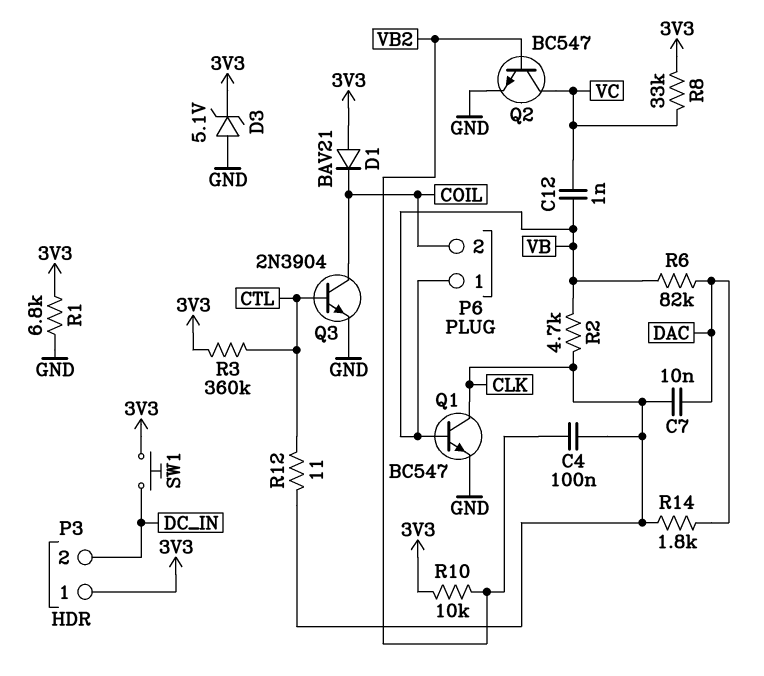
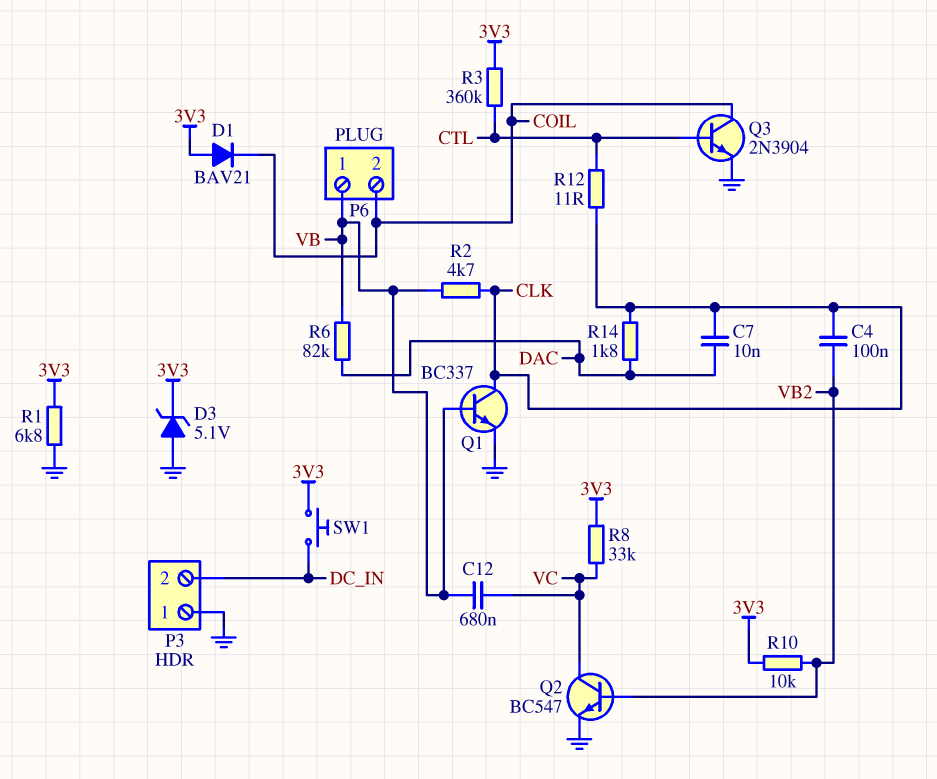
C12: 1nF (VB, VC) -> 680nF (VB, VC)
P3 pin 1: 3V3 -> GND
Q1: NPN BC547 (B VB, C CLK, E GND) -> NPN BC337 (B VB, C CLK, E GND)

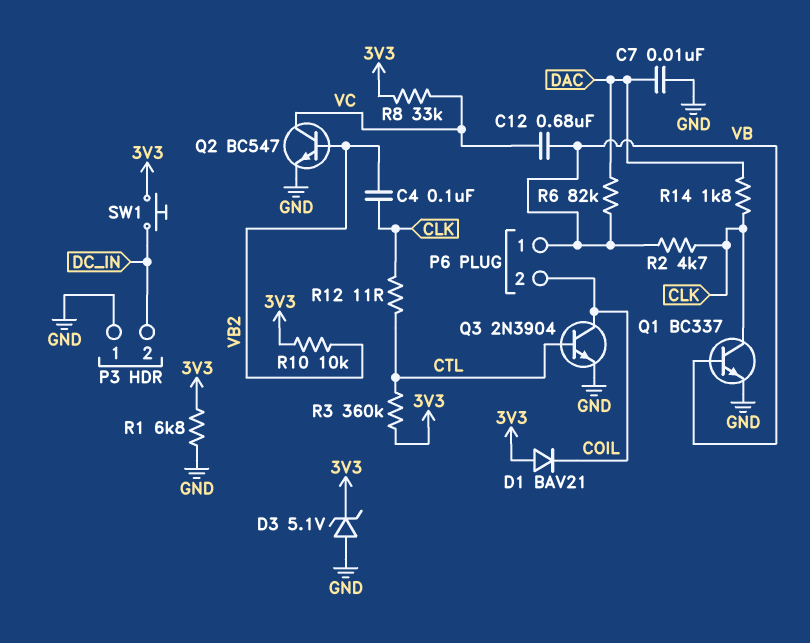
C7: 10nF (CLK, DAC) -> 10nF (DAC, GND)

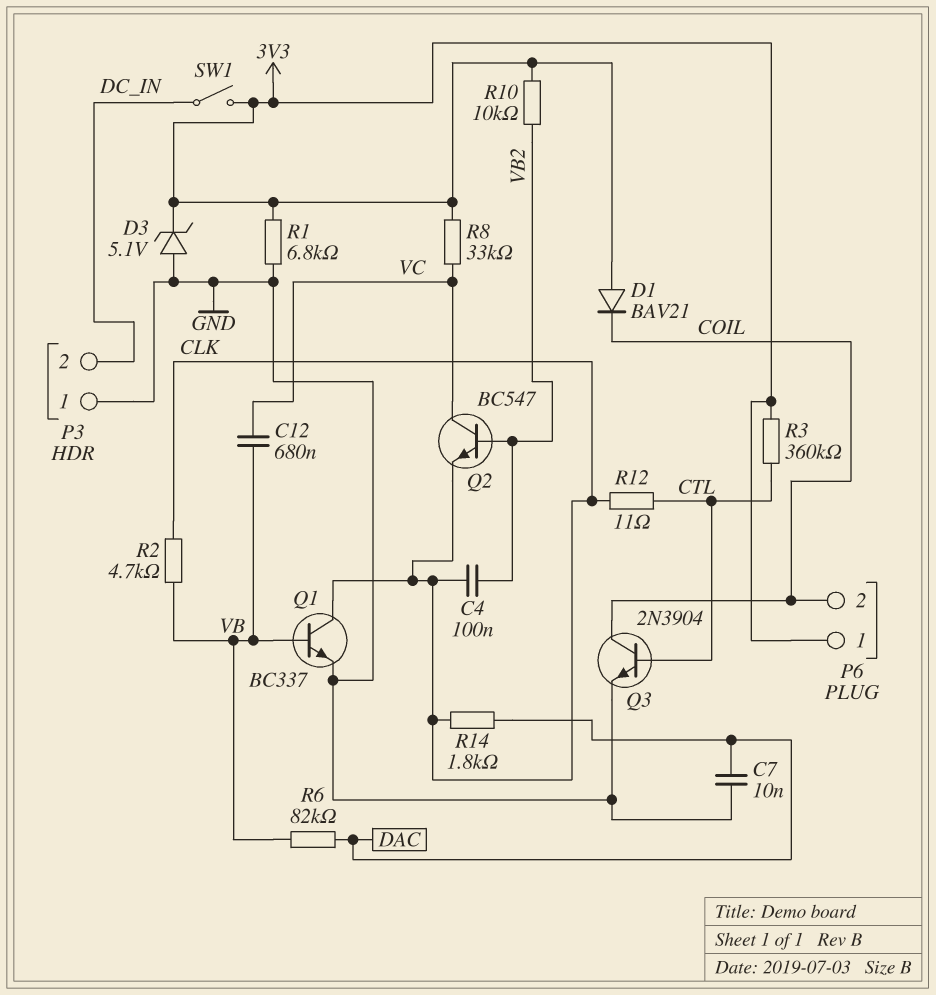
P6 pin 1: VB -> 3V3
Q2: NPN BC547 (B VB2, C VC, E GND) -> NPN BC547 (B VB2, C VC, E CLK)
SW1: button (3V3, DC_IN) -> switch (3V3, DC_IN)

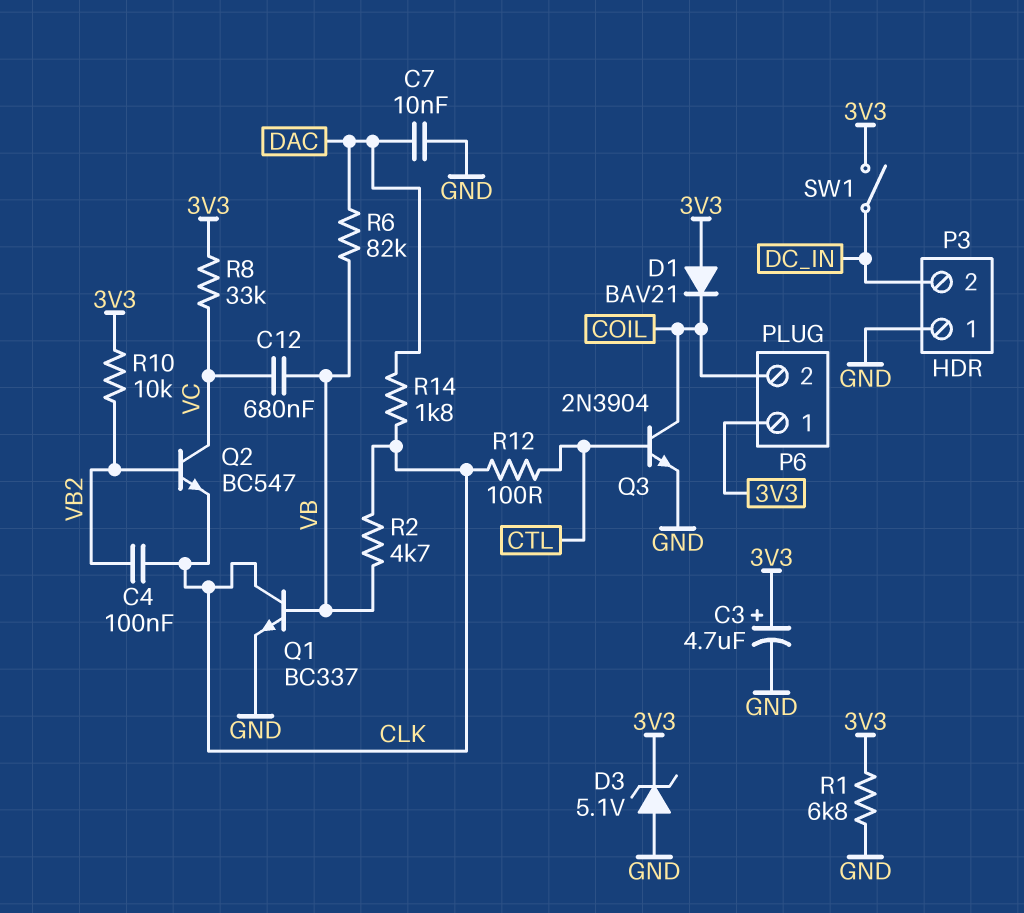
C3: none -> 4.7uF (plus 3V3, minus GND)
R3: 360k (3V3, CTL) -> none
R12: 11 (CLK, CTL) -> 100 (CLK, CTL)

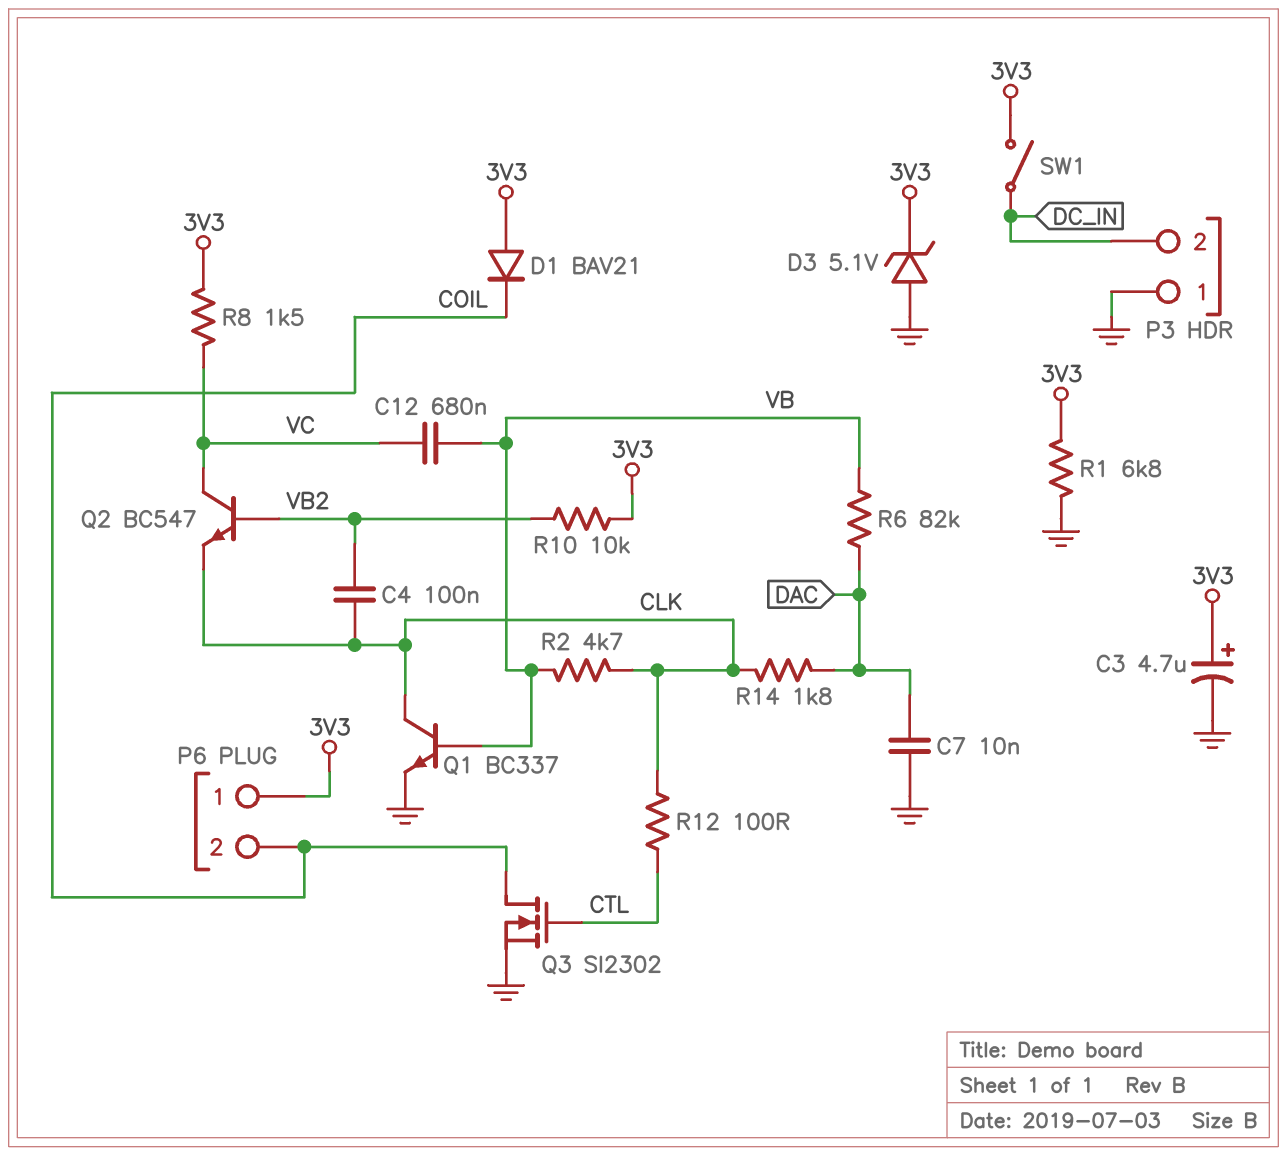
Q3: NPN 2N3904 (B CTL, C COIL, E GND) -> NMOS SI2302 (G CTL, D COIL, S GND)
R8: 33k (3V3, VC) -> 1.5k (3V3, VC)

